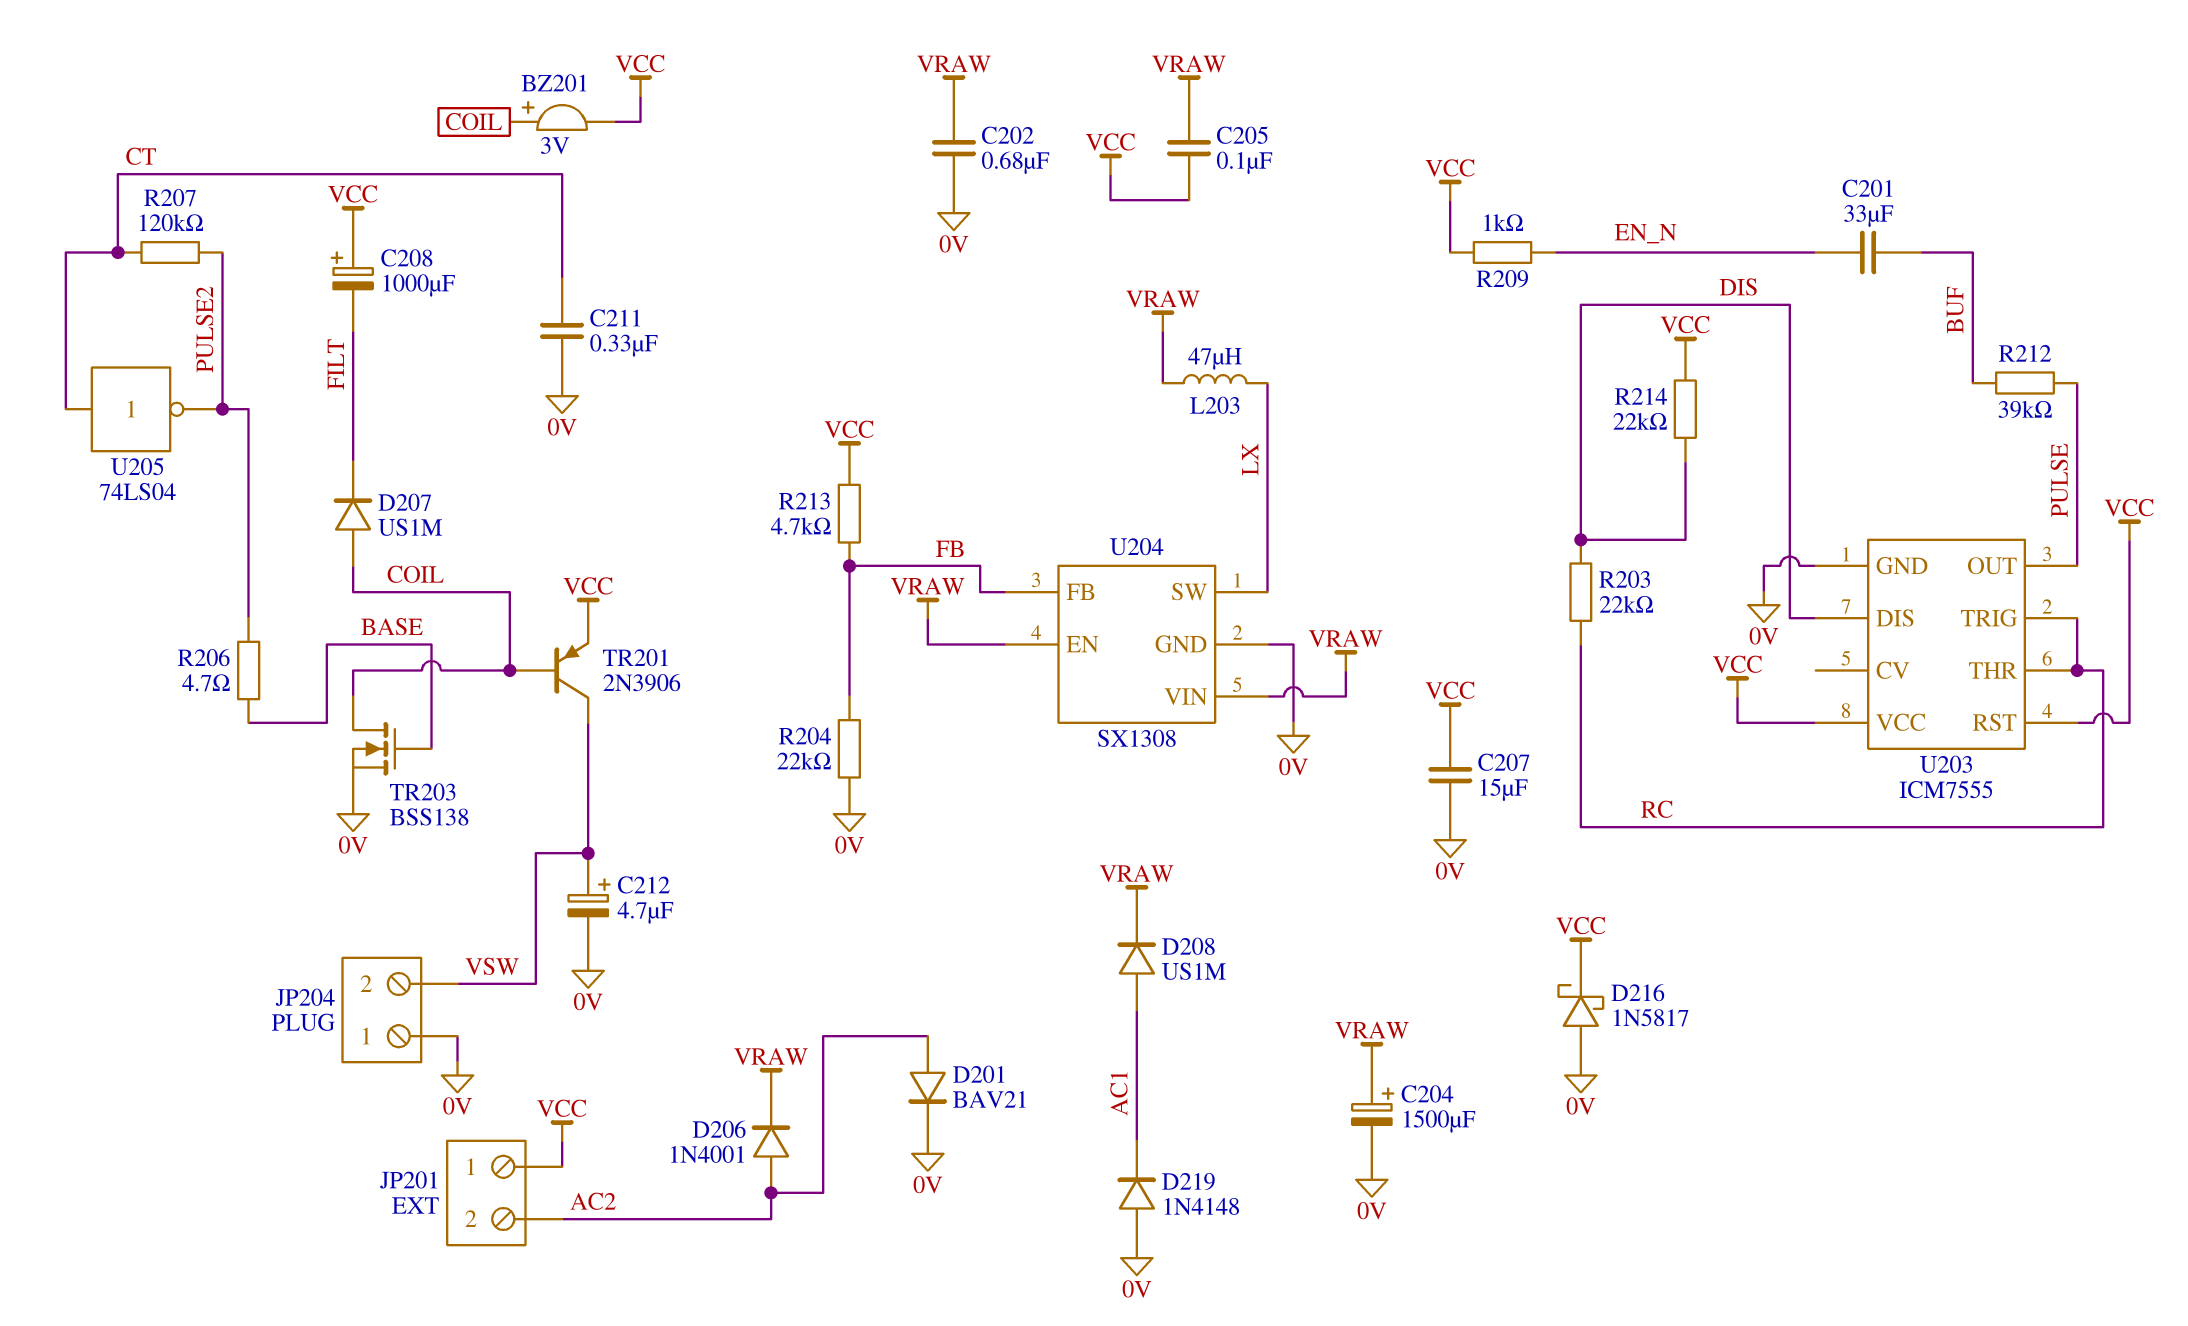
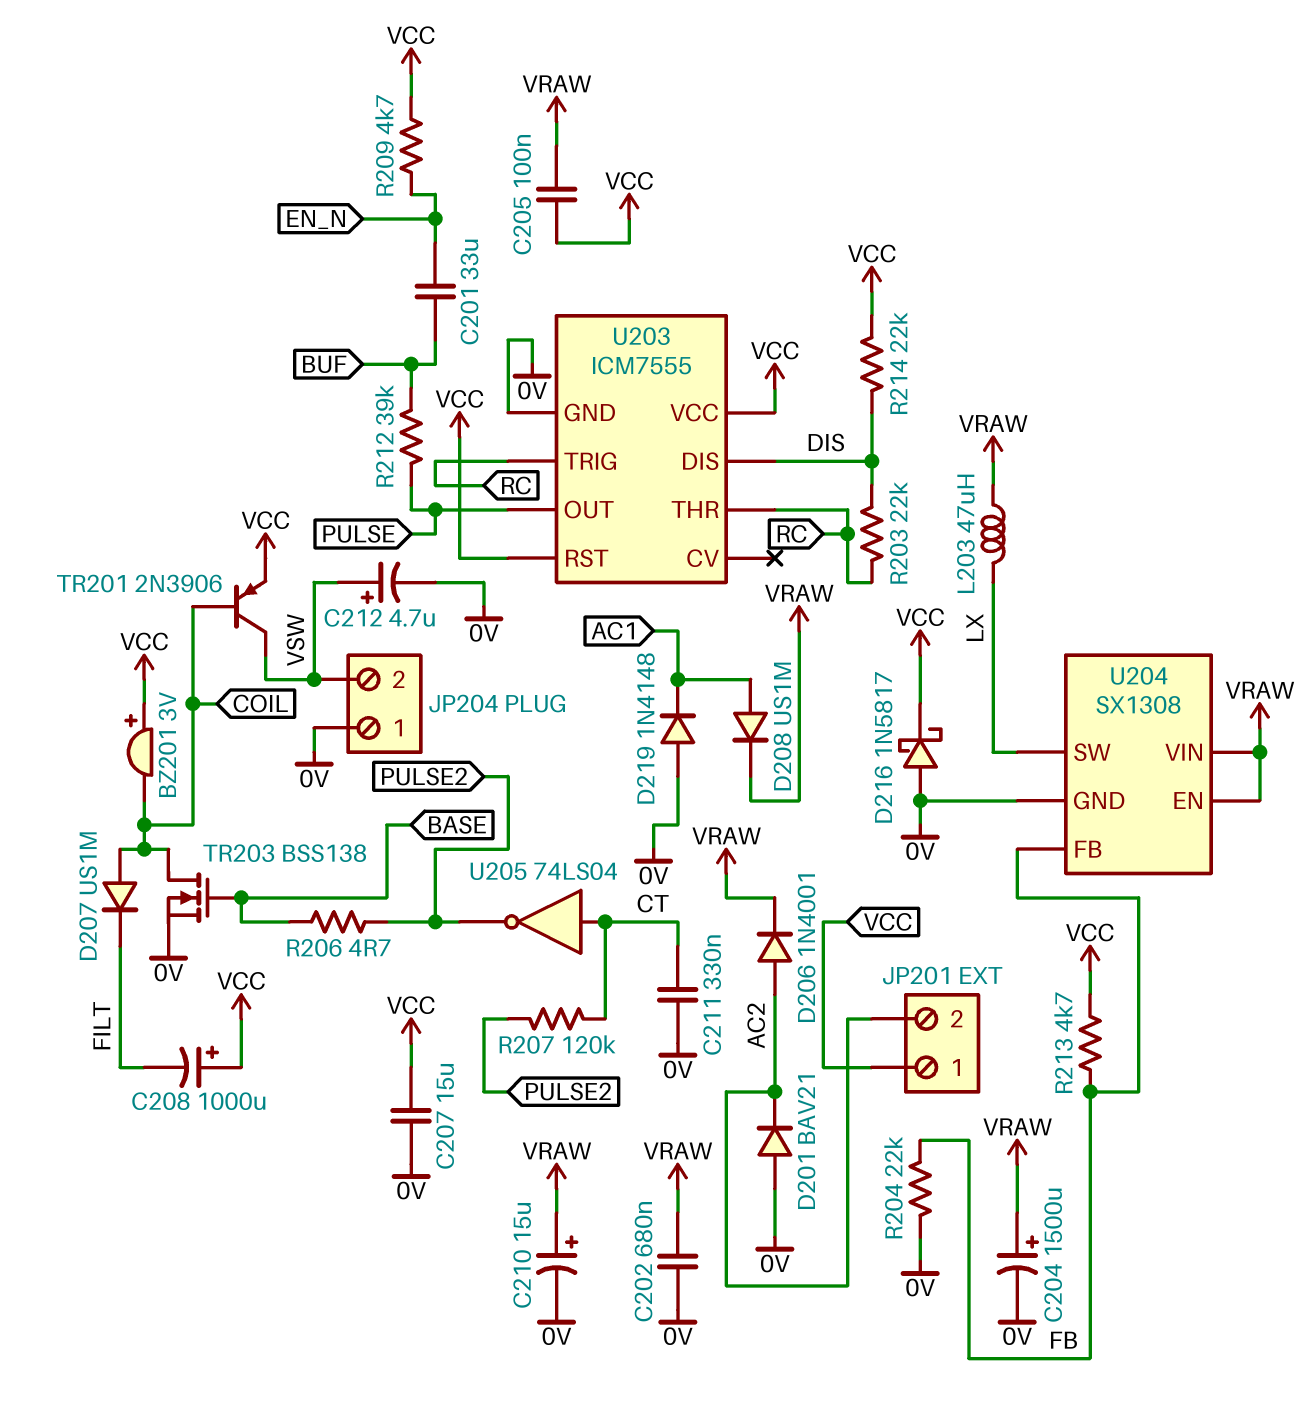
BZ201: buzzer 3V (plus COIL, minus VCC) -> buzzer 3V (plus VCC, minus COIL)
C210: none -> 15uF (plus VRAW, minus 0V)
D201: diode BAV21 (A AC2, K 0V) -> diode BAV21 (A 0V, K AC2)
R209: 1k (EN_N, VCC) -> 4.7k (EN_N, VCC)

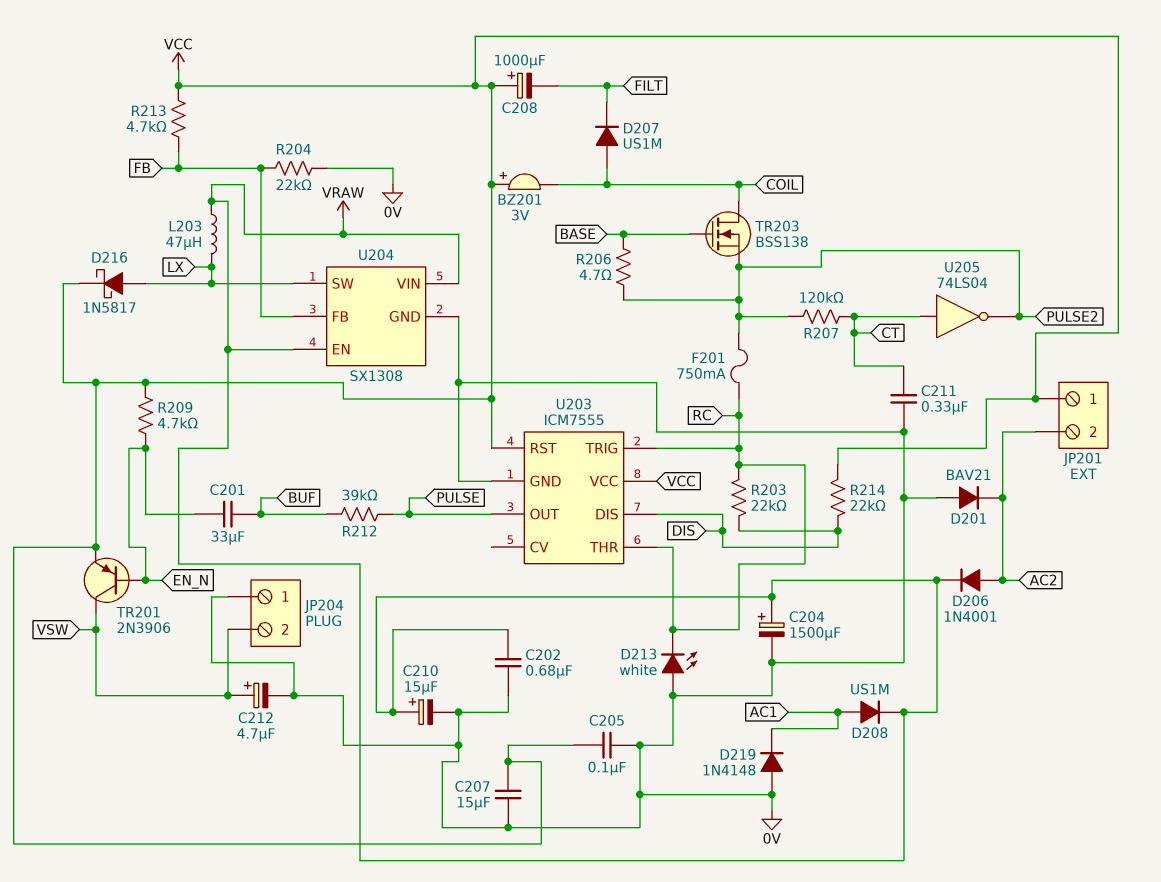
C205: 100nF (VCC, VRAW) -> 100nF (0V, VCC)
D213: none -> LED white (A 0V, K RC)
D216: schottky 1N5817 (A 0V, K VCC) -> schottky 1N5817 (A LX, K VCC)
F201: none -> 750mA (PULSE2, RC)
TR201: PNP 2N3906 (B COIL, C VSW, E VCC) -> PNP 2N3906 (B EN_N, C VSW, E VCC)
TR203: NMOS BSS138 (G BASE, D COIL, S 0V) -> NMOS BSS138 (G BASE, D COIL, S PULSE2)

